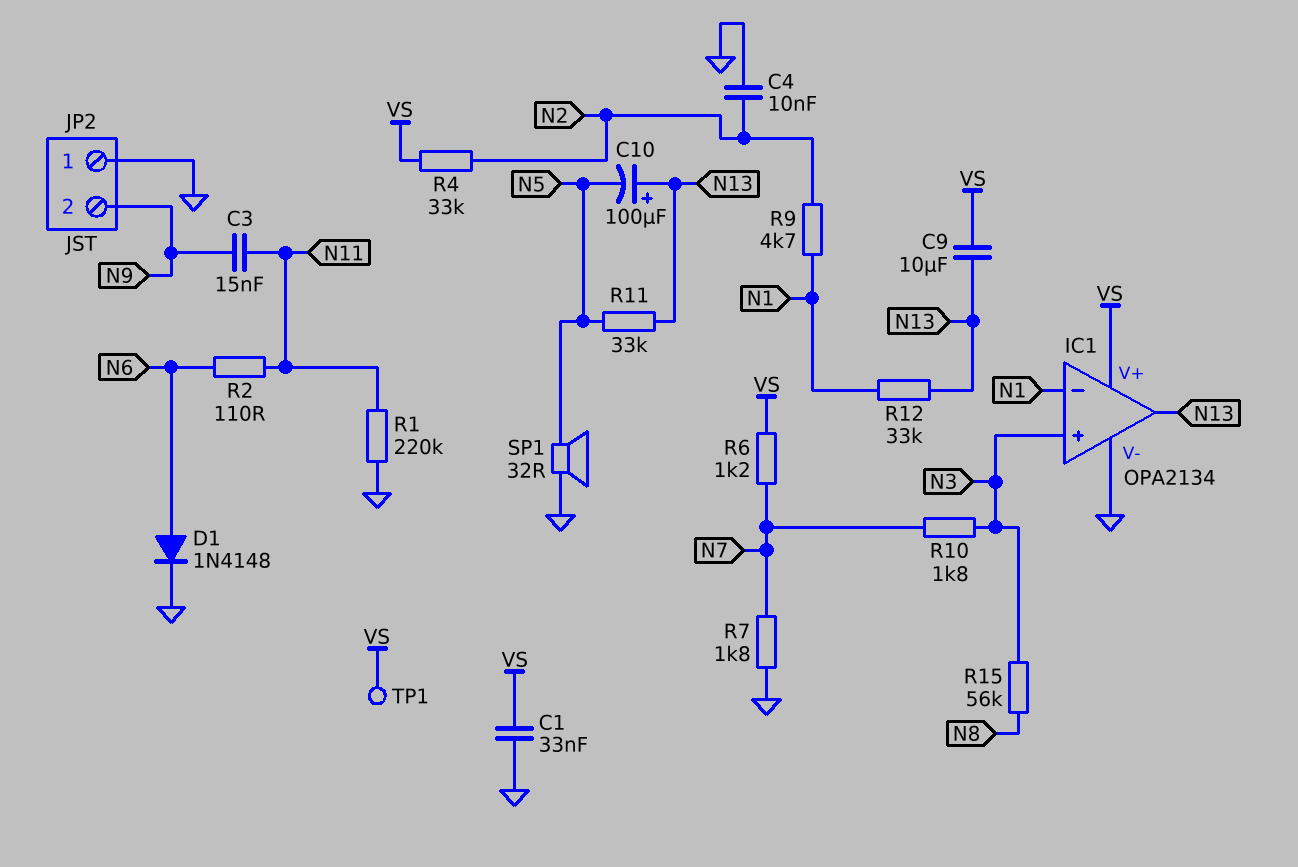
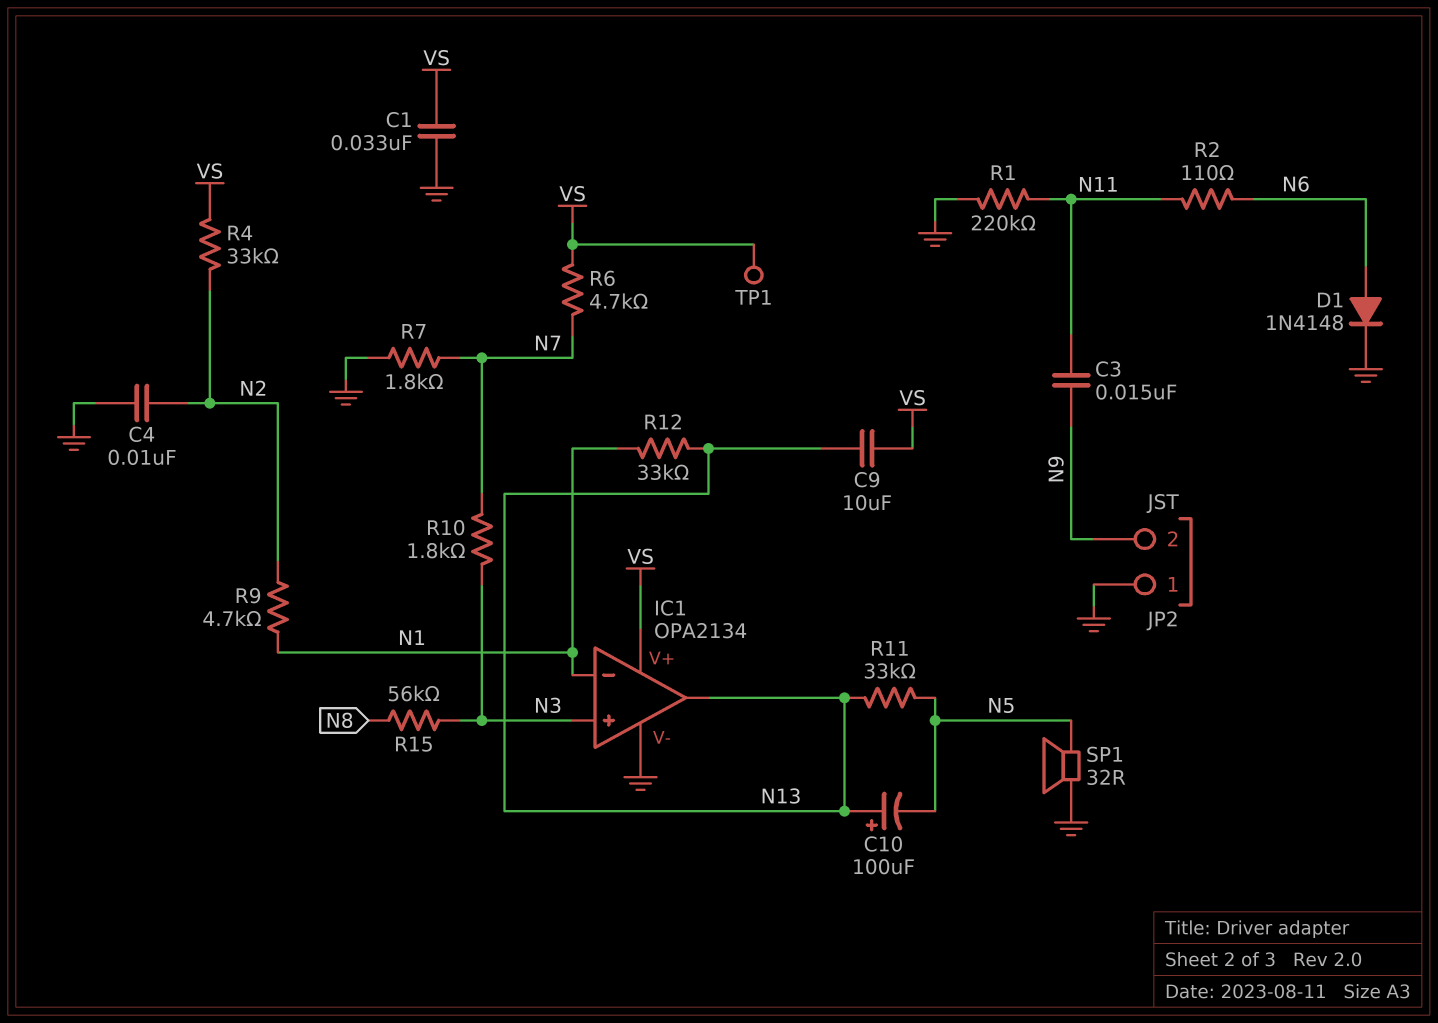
R6: 1.2k (N7, VS) -> 4.7k (N7, VS)

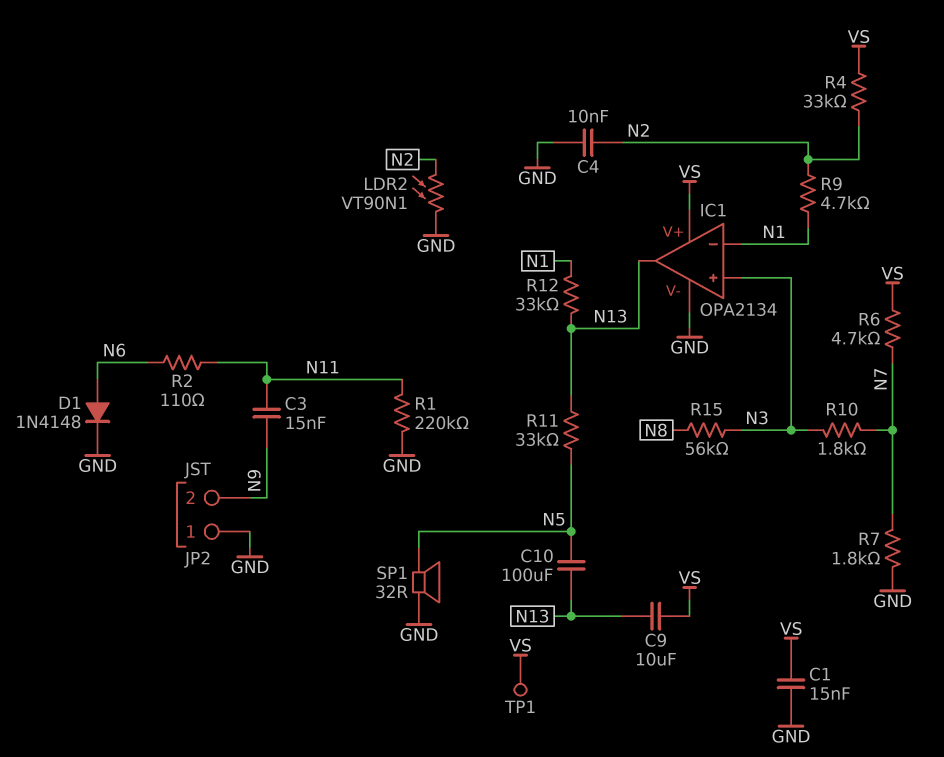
C1: 33nF (GND, VS) -> 15nF (GND, VS)
C10: 100uF (plus N13, minus N5) -> 100uF (N5, N13)
LDR2: none -> VT90N1 (GND, N2)

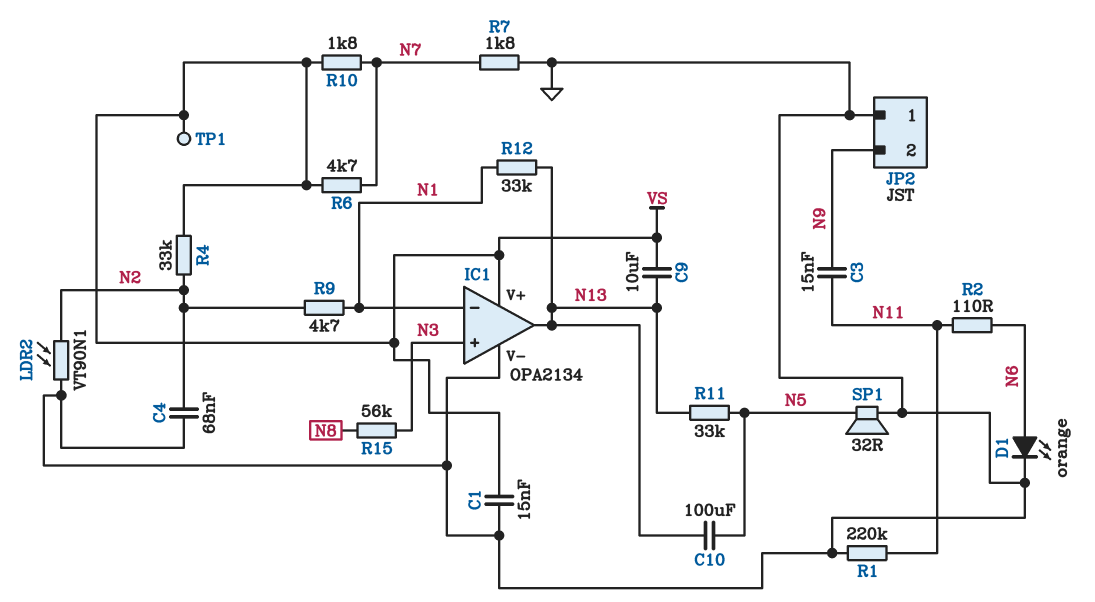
C4: 10nF (GND, N2) -> 68nF (GND, N2)
D1: diode 1N4148 (A N6, K GND) -> LED orange (A N6, K GND)
R10: 1.8k (N3, N7) -> 1.8k (N7, VS)

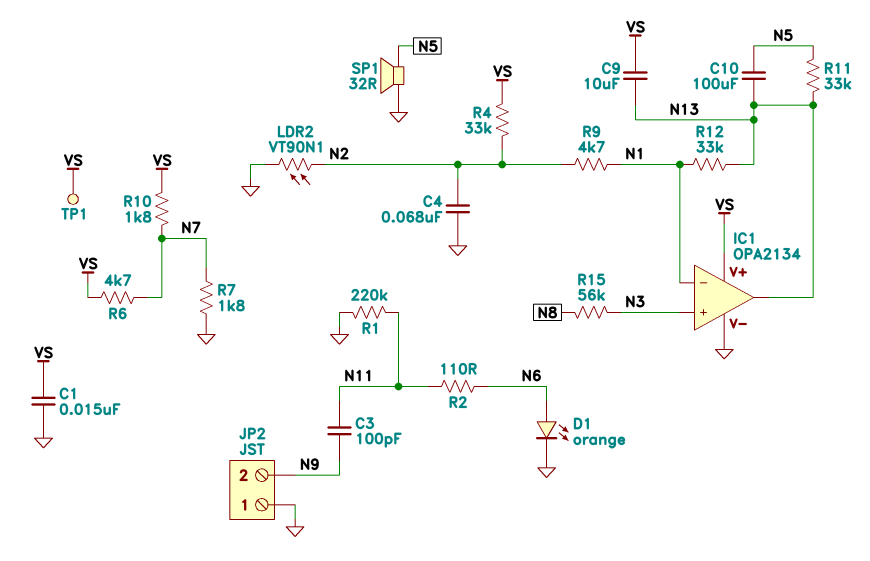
C3: 15nF (N9, N11) -> 100pF (N9, N11)

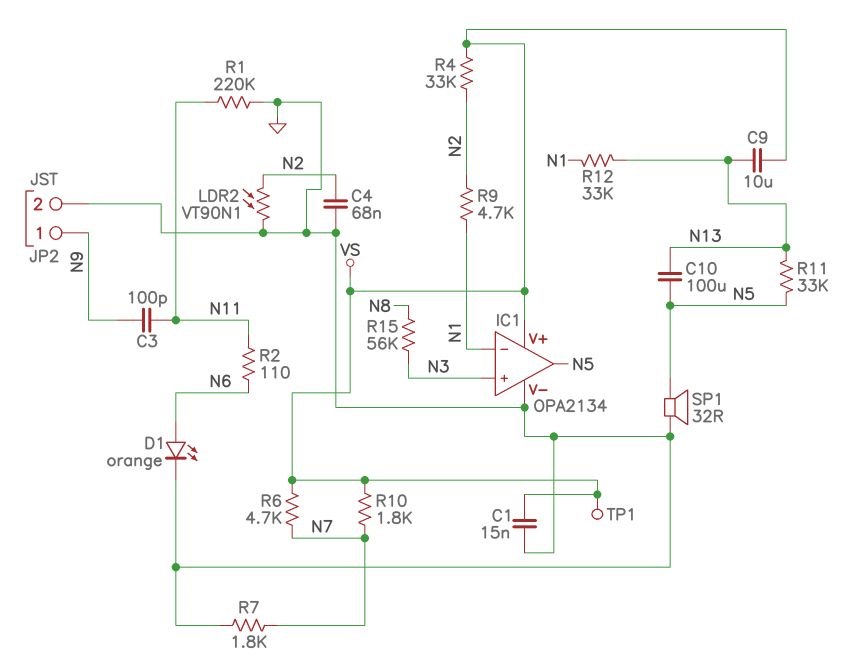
IC1 pin out: N13 -> N5
JP2 pin 1: GND -> N9
JP2 pin 2: N9 -> GND

